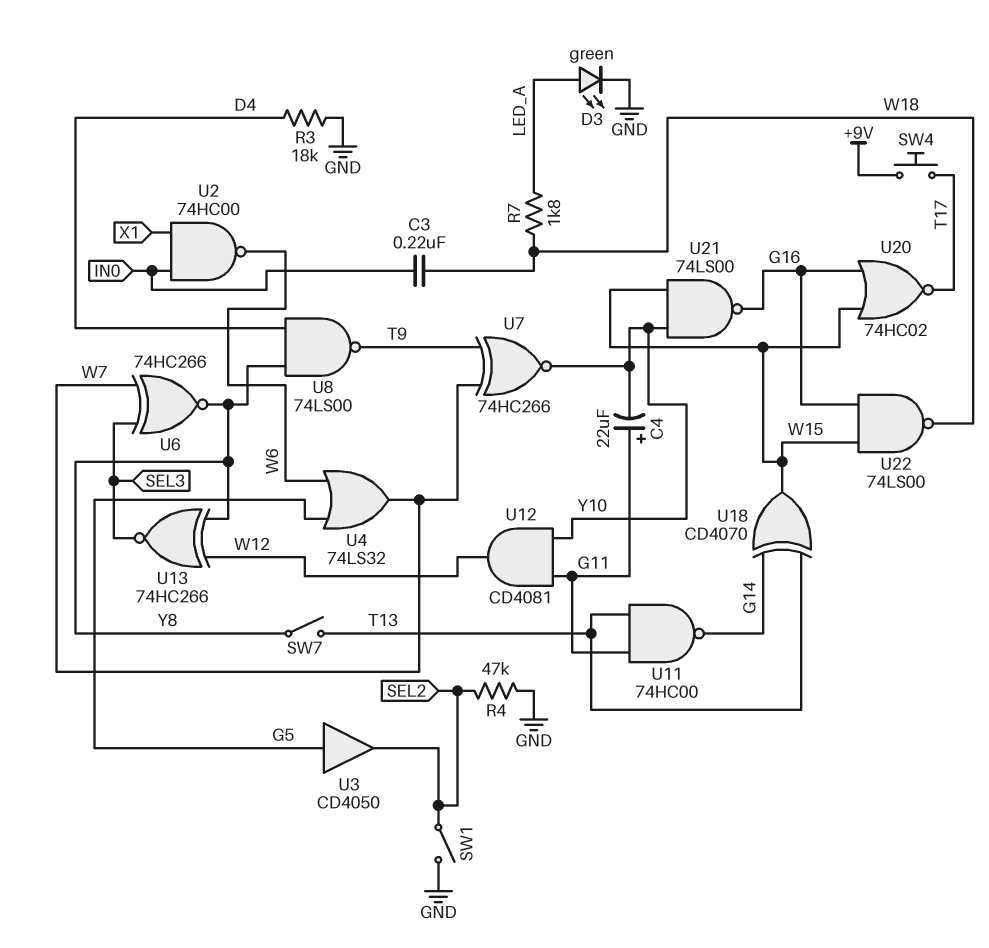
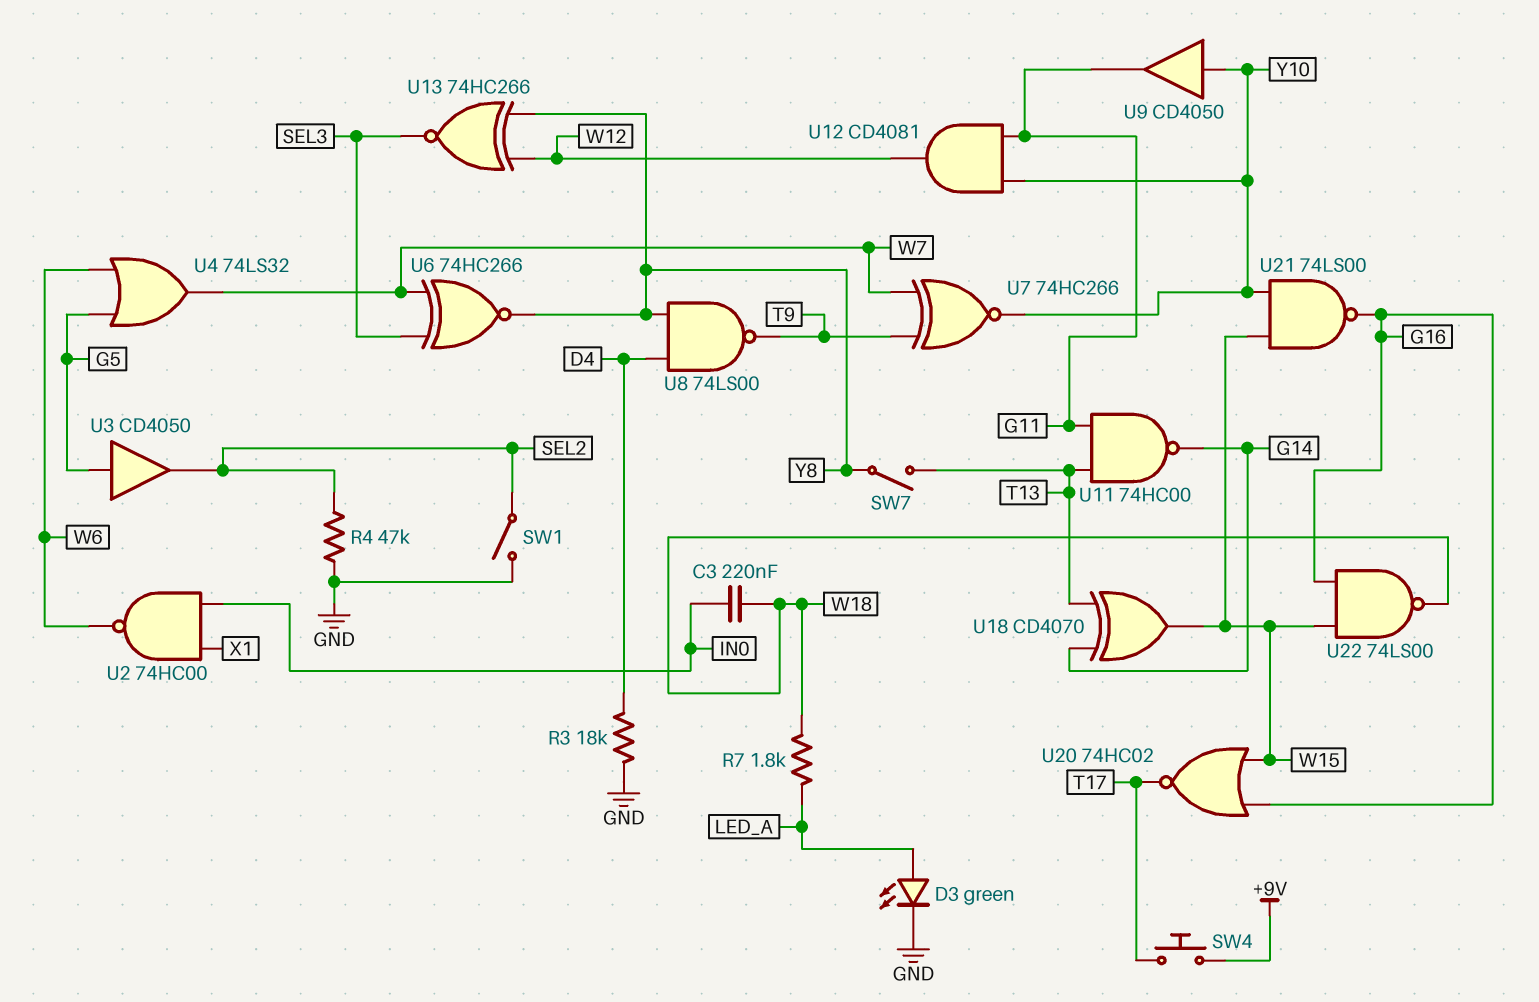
C4: 22uF (plus G11, minus Y10) -> none
U9: none -> buffer CD4050 (in Y10, out G11)

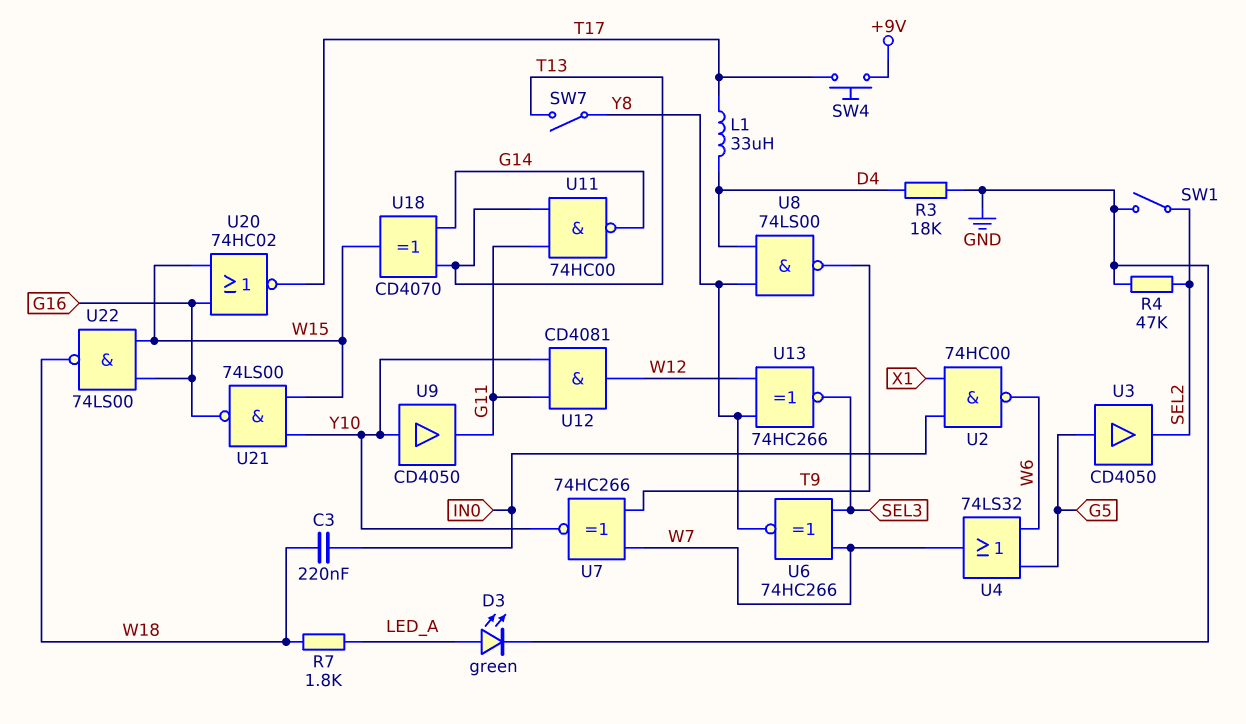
L1: none -> 33uH (D4, T17)

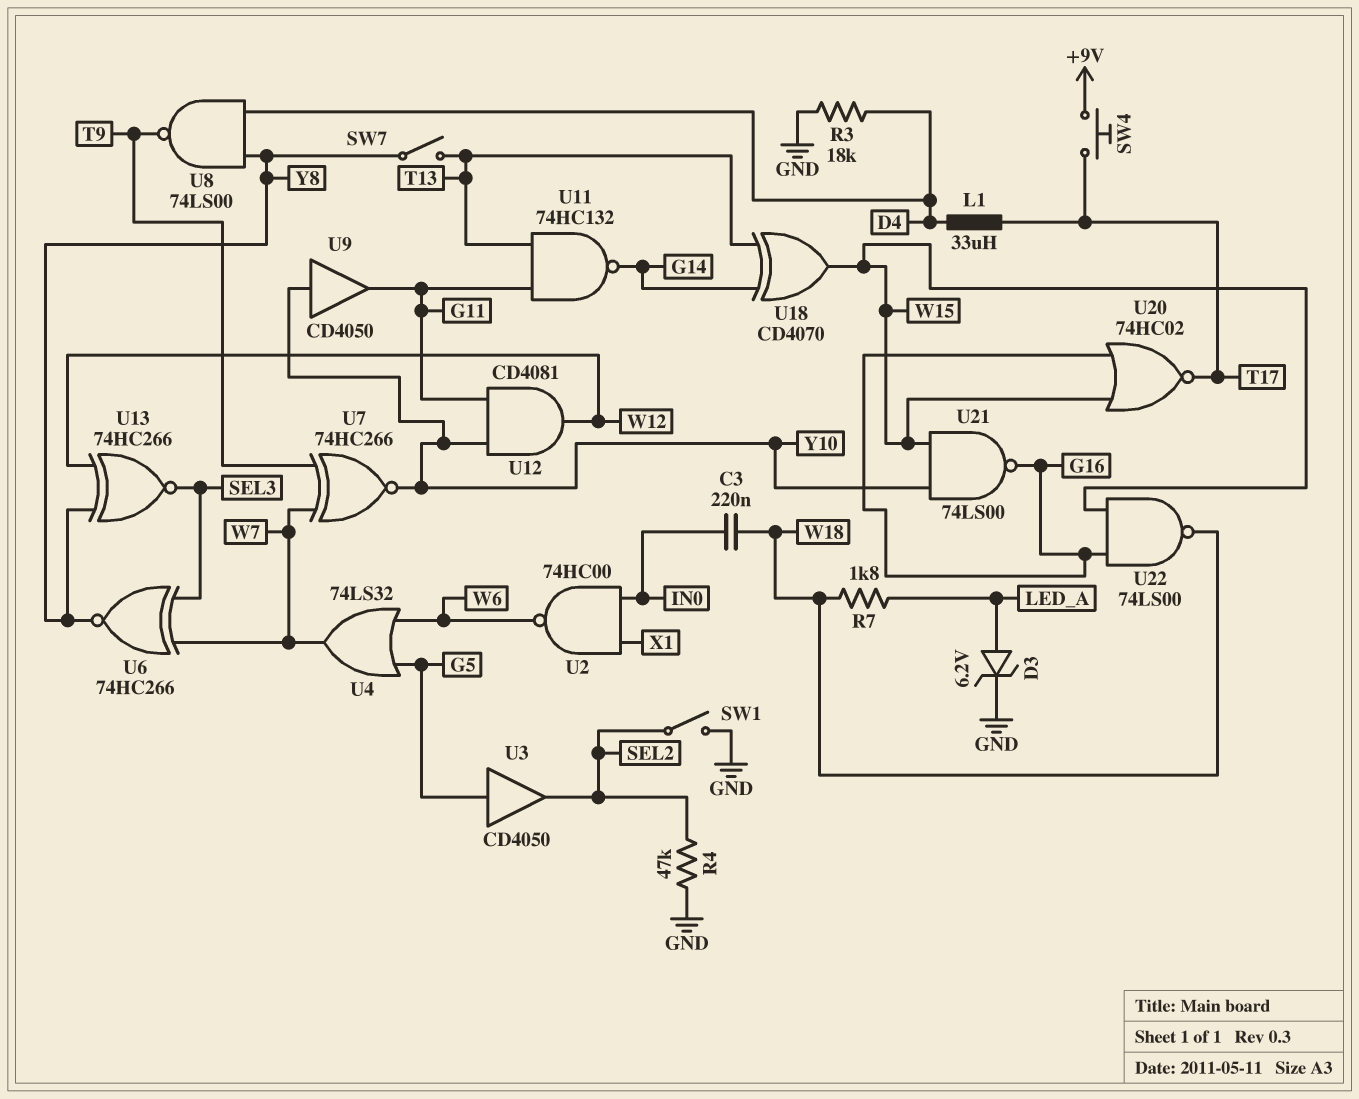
D3: LED green (A LED_A, K GND) -> zener 6.2V (A LED_A, K GND)
U11: NAND 74HC00 (in G11, in T13, out G14) -> NAND 74HC132 (in G11, in T13, out G14)

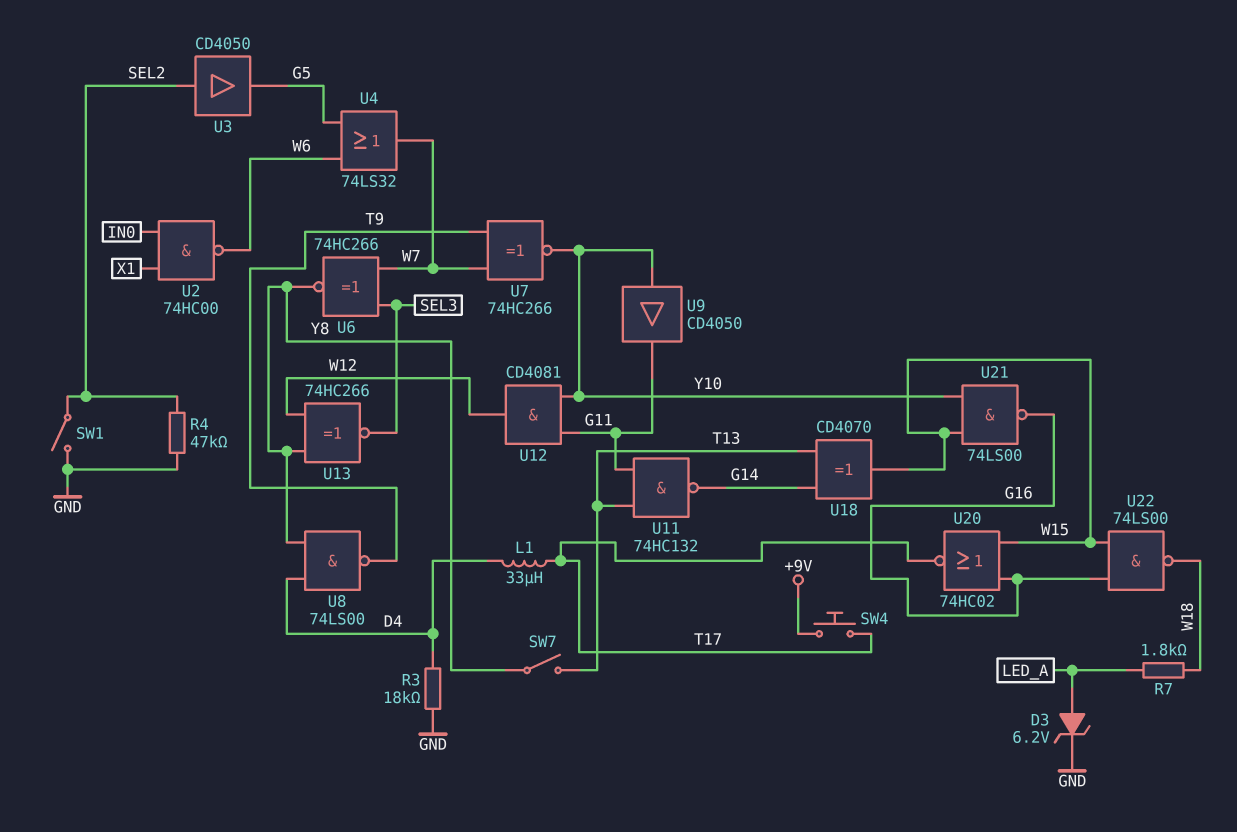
C3: 220nF (IN0, W18) -> none
U3: buffer CD4050 (in G5, out SEL2) -> buffer CD4050 (in SEL2, out G5)

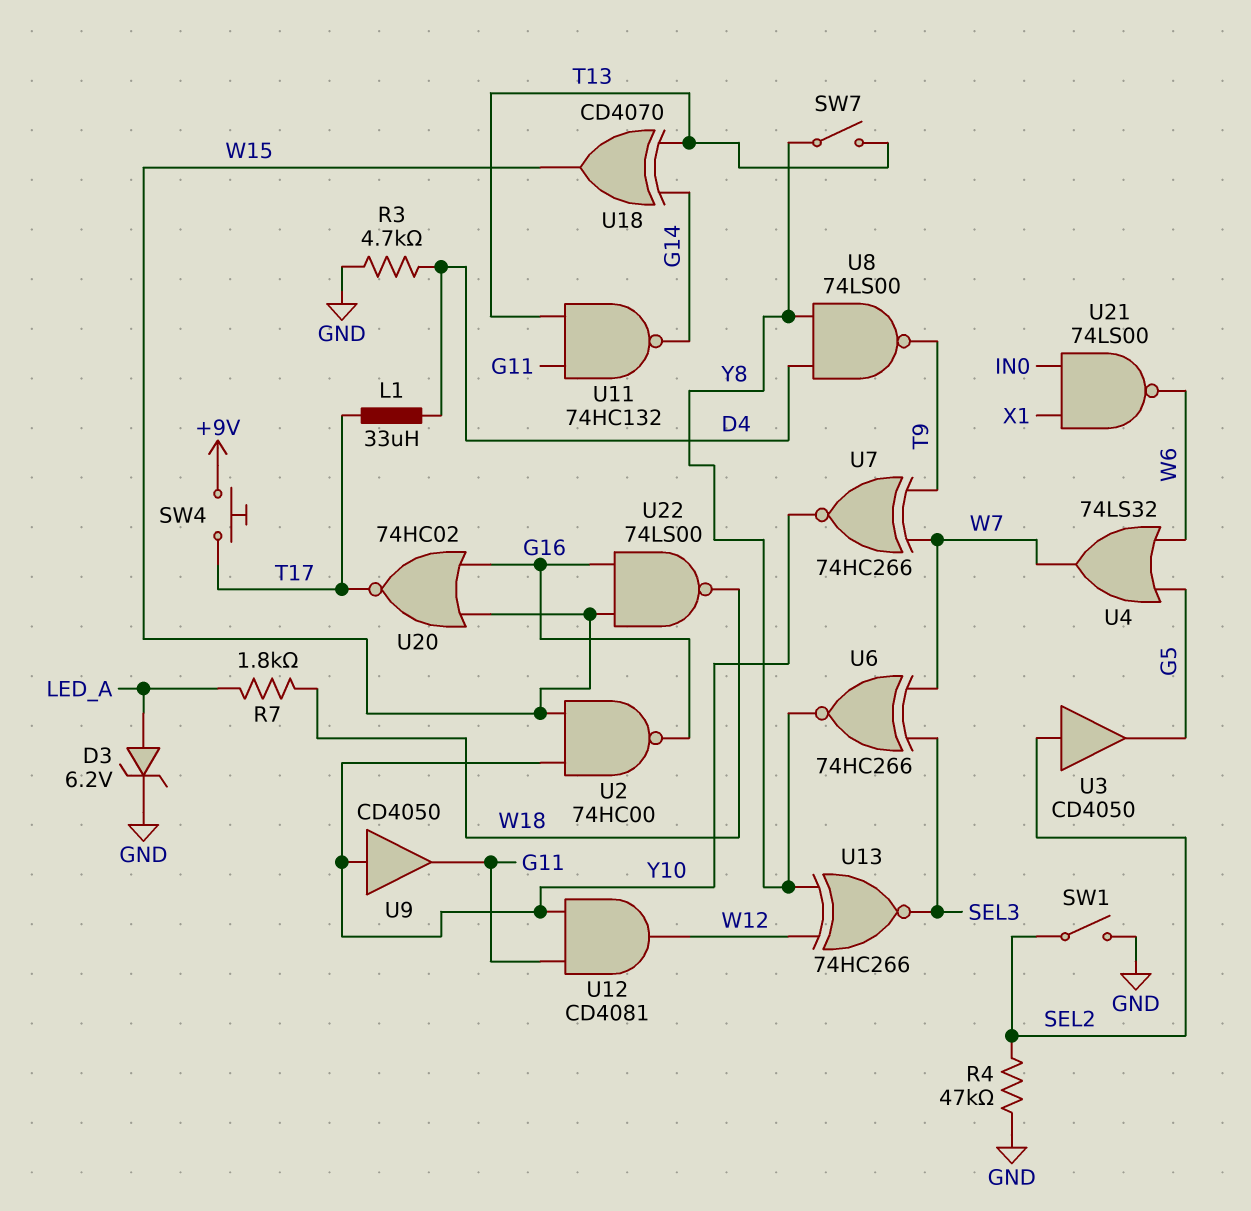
R3: 18k (D4, GND) -> 4.7k (D4, GND)
U2: NAND 74HC00 (in IN0, in X1, out W6) -> NAND 74HC00 (in W15, in Y10, out G16)
U21: NAND 74LS00 (in W15, in Y10, out G16) -> NAND 74LS00 (in IN0, in X1, out W6)

